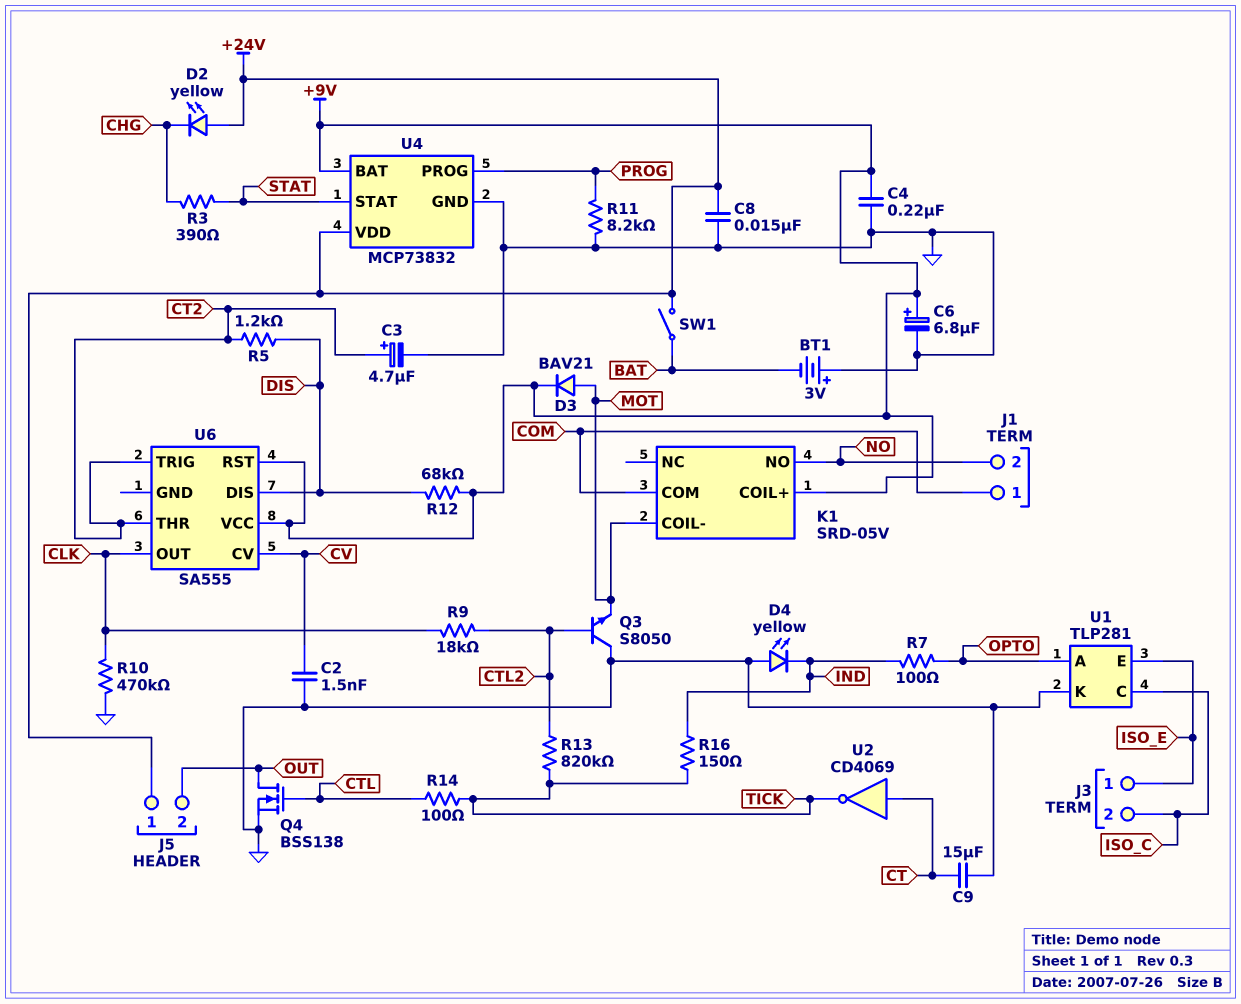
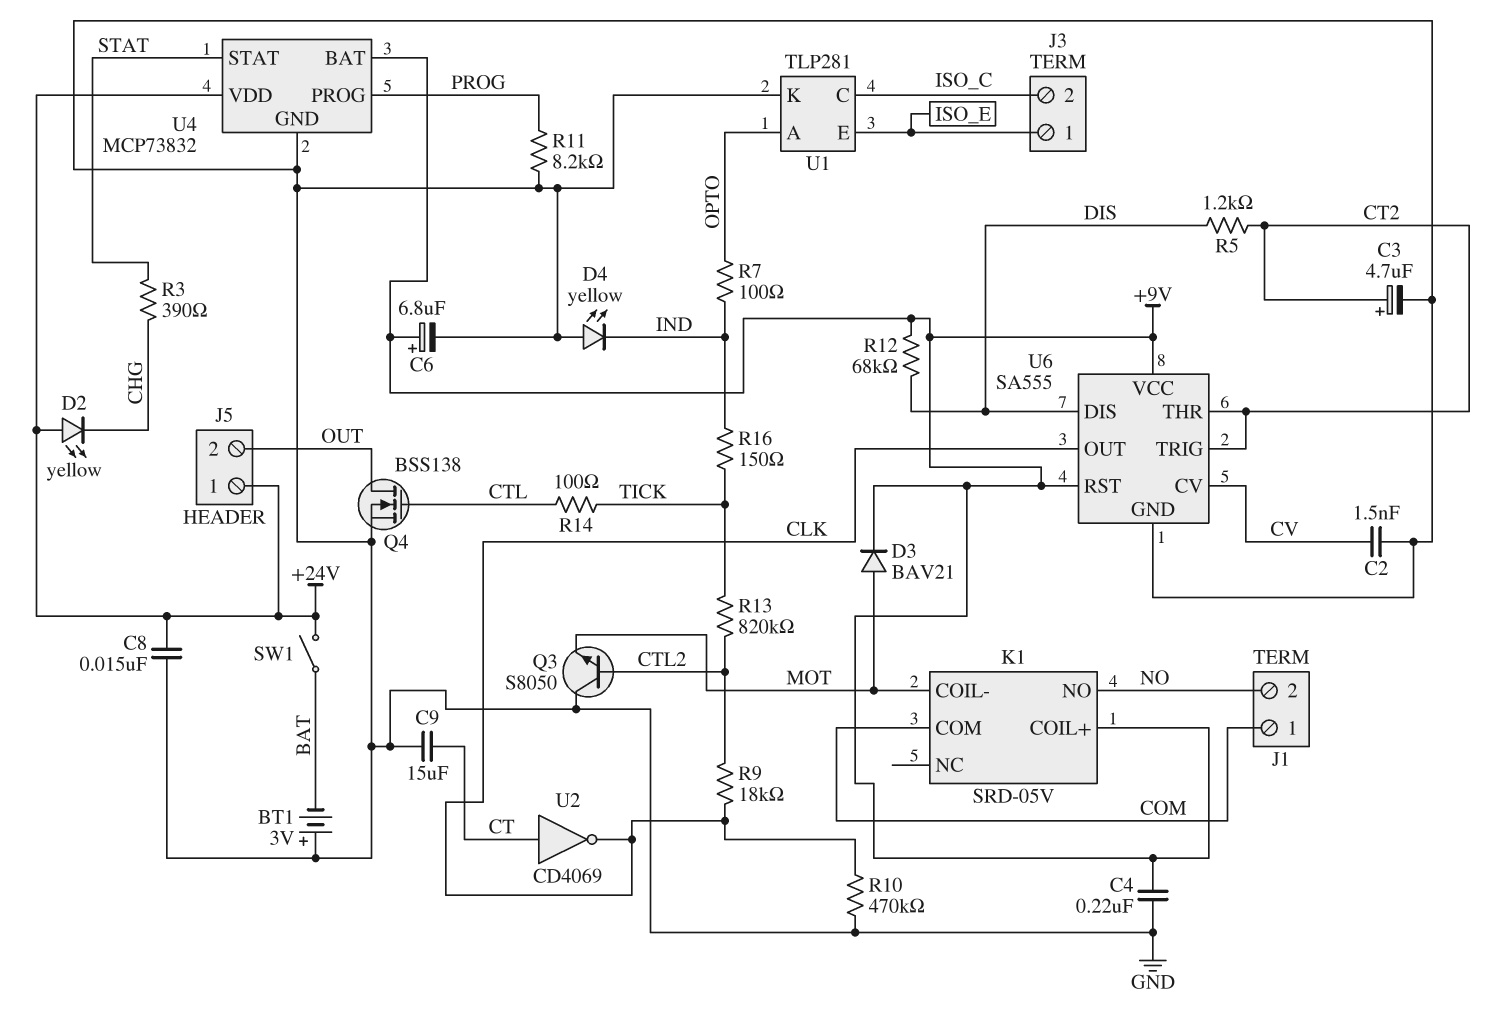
U2: NOT CD4069 (in CT, out TICK) -> NOT CD4069 (in CT, out CLK)
U6 pin GND: none -> GND

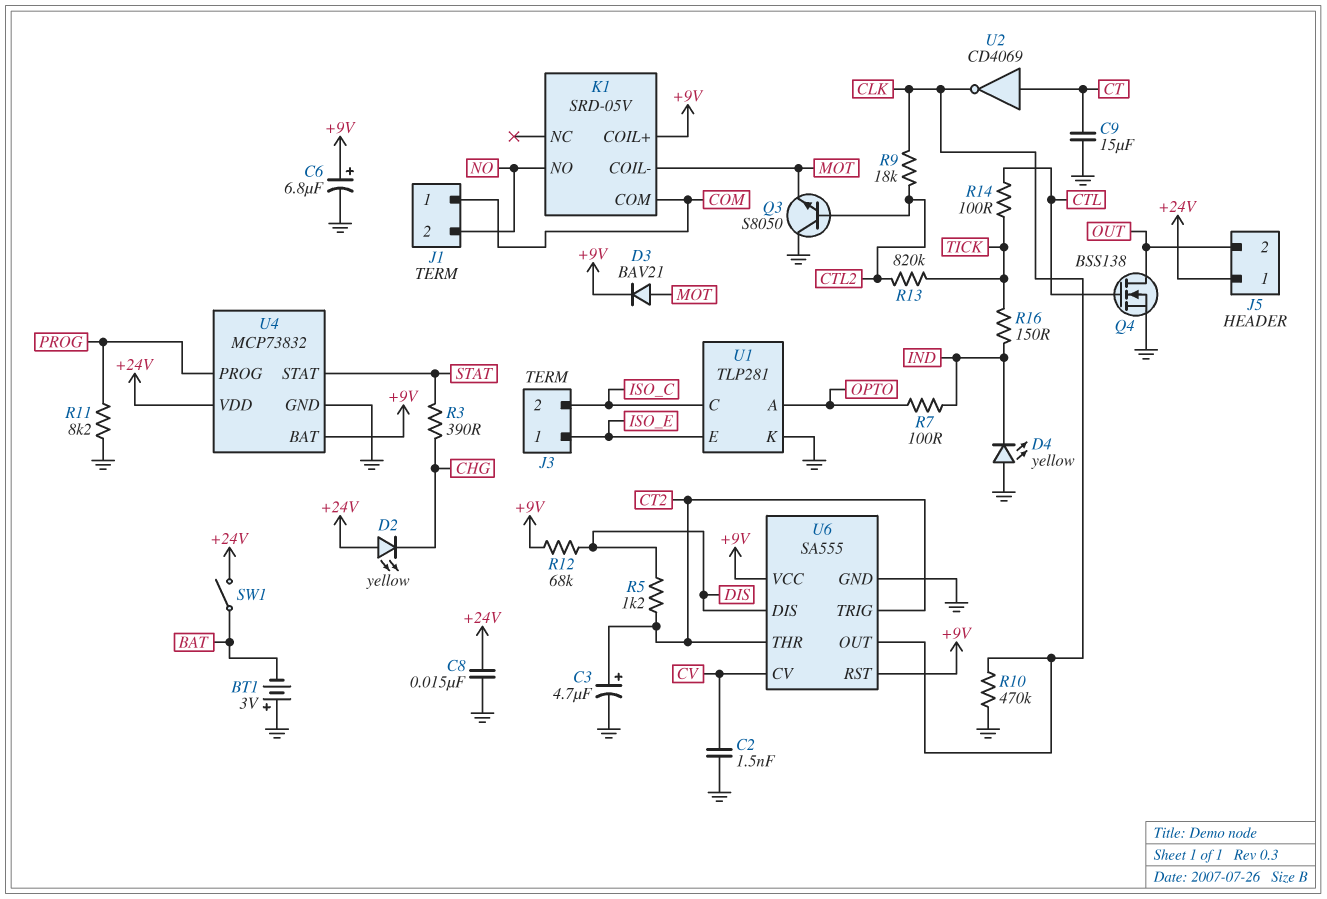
C4: 220nF (+9V, GND) -> none

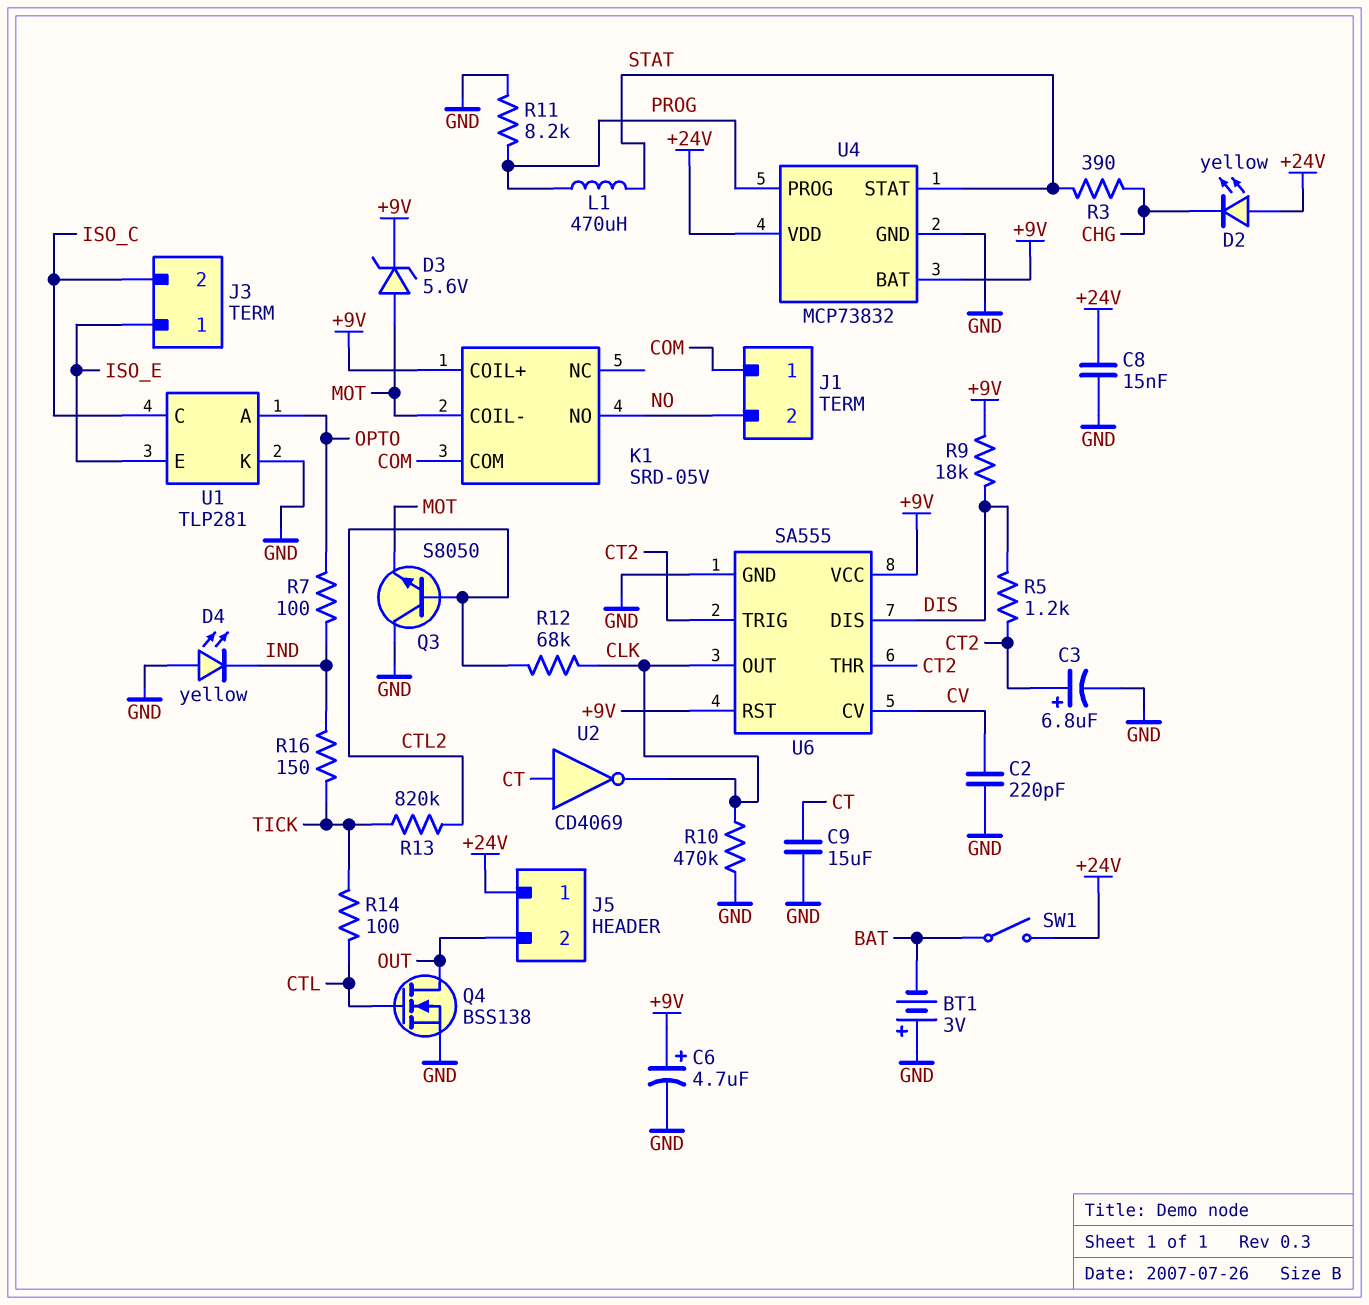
C2: 1.5nF (CV, GND) -> 220pF (CV, GND)
C3: 4.7uF (plus CT2, minus GND) -> 6.8uF (plus CT2, minus GND)
C6: 6.8uF (plus +9V, minus GND) -> 4.7uF (plus +9V, minus GND)
D3: diode BAV21 (A MOT, K +9V) -> zener 5.6V (A MOT, K +9V)
L1: none -> 470uH (PROG, STAT)
R9: 18k (CLK, CTL2) -> 18k (+9V, DIS)
R12: 68k (+9V, DIS) -> 68k (CLK, CTL2)

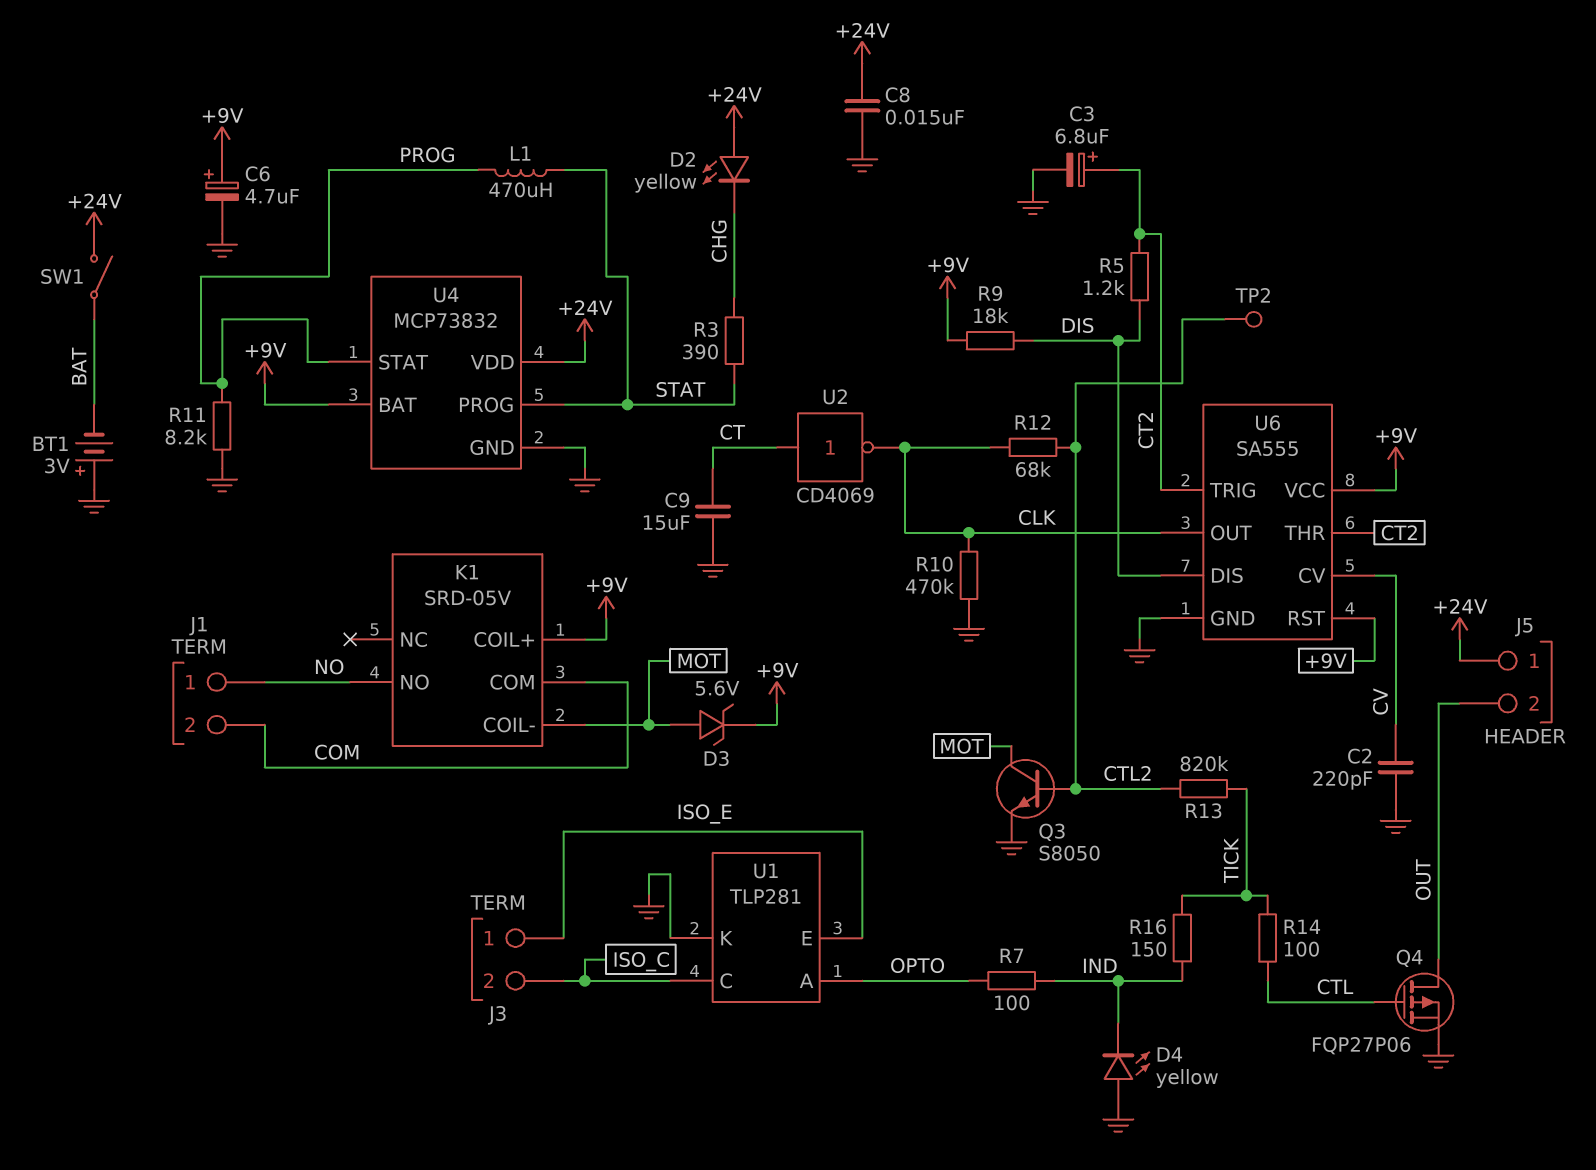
J1 pin 1: COM -> NO
J1 pin 2: NO -> COM
Q3: NPN S8050 (B CTL2, C GND, E MOT) -> NPN S8050 (B CTL2, C MOT, E GND)
Q4: NMOS BSS138 (G CTL, D OUT, S GND) -> PMOS FQP27P06 (G CTL, D OUT, S GND)
TP2: none -> test point (CTL2)
U4 pin PROG: PROG -> STAT
U4 pin STAT: STAT -> PROG

